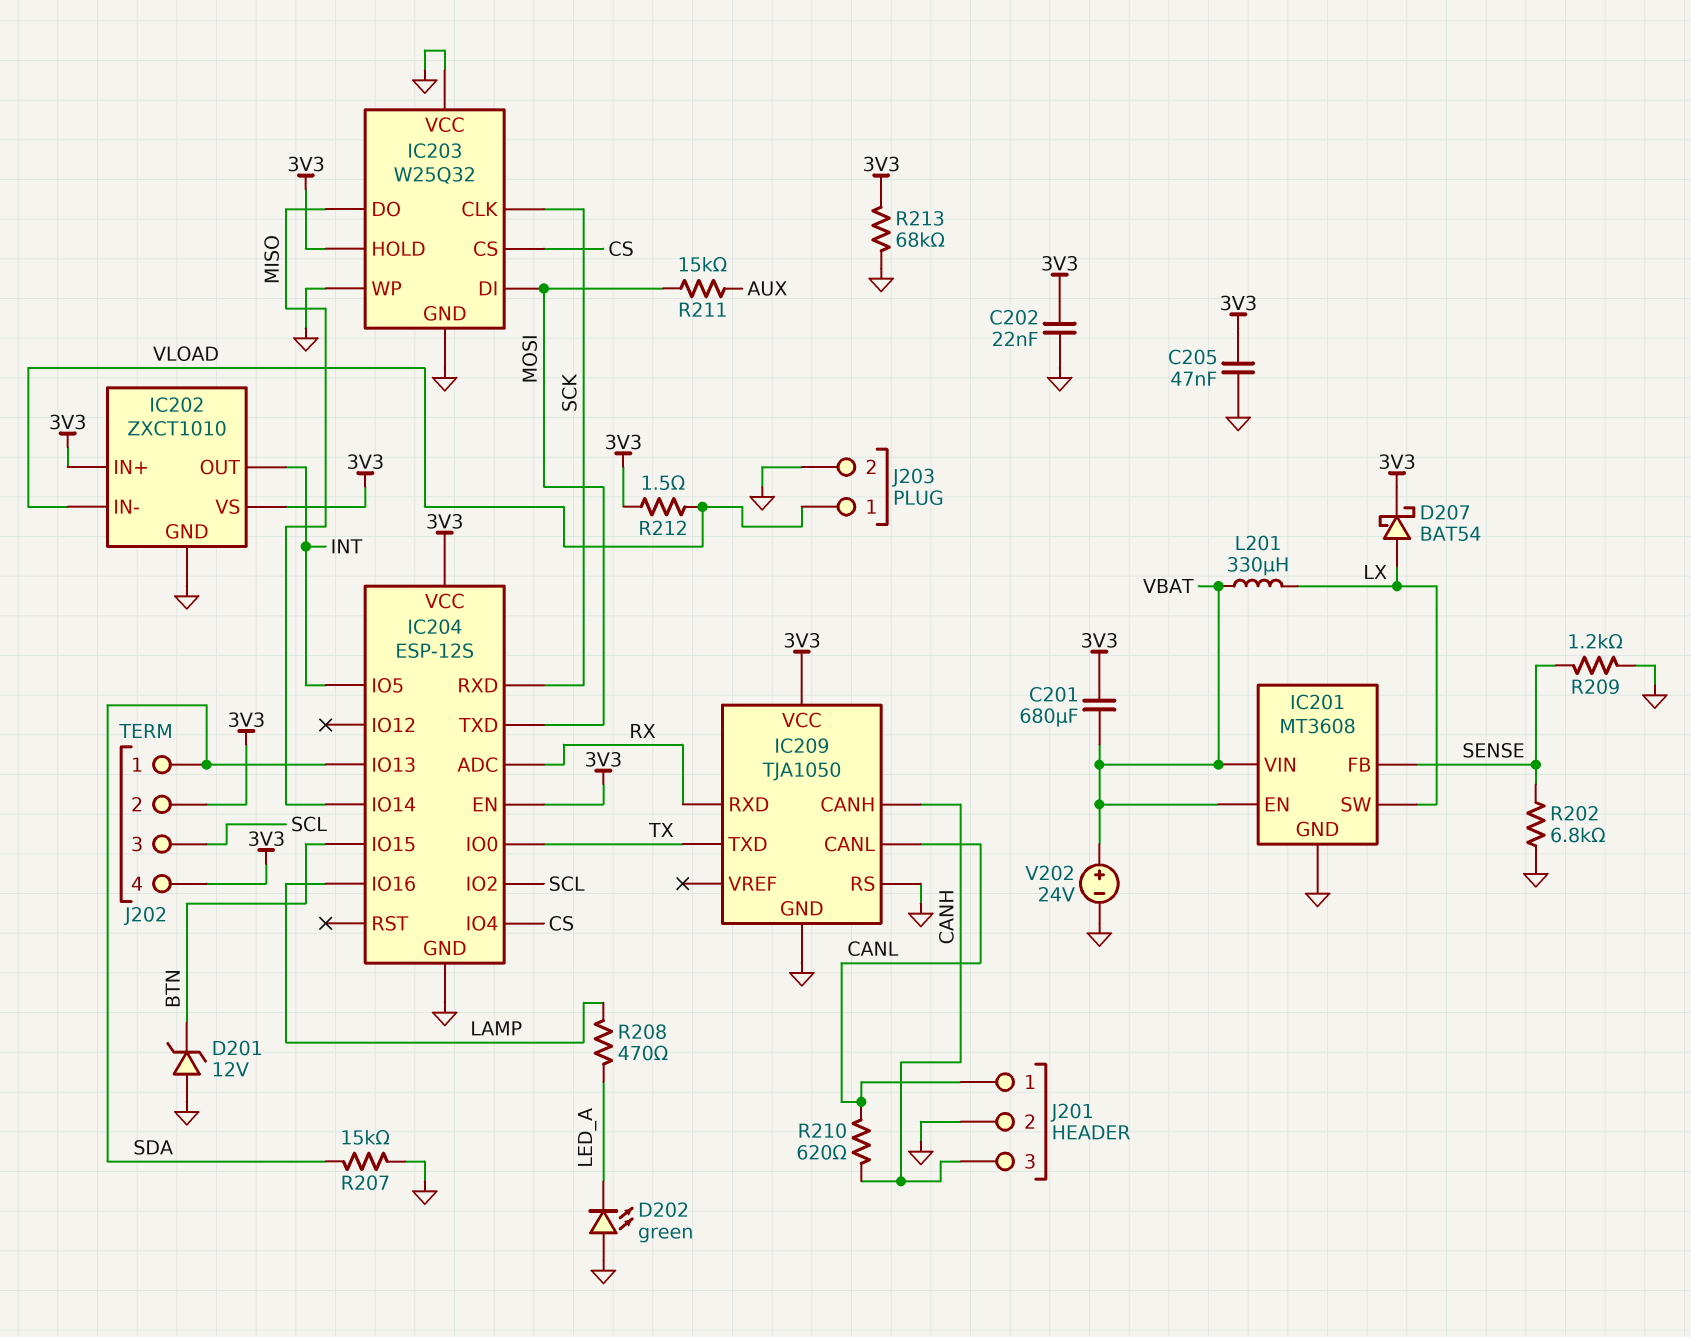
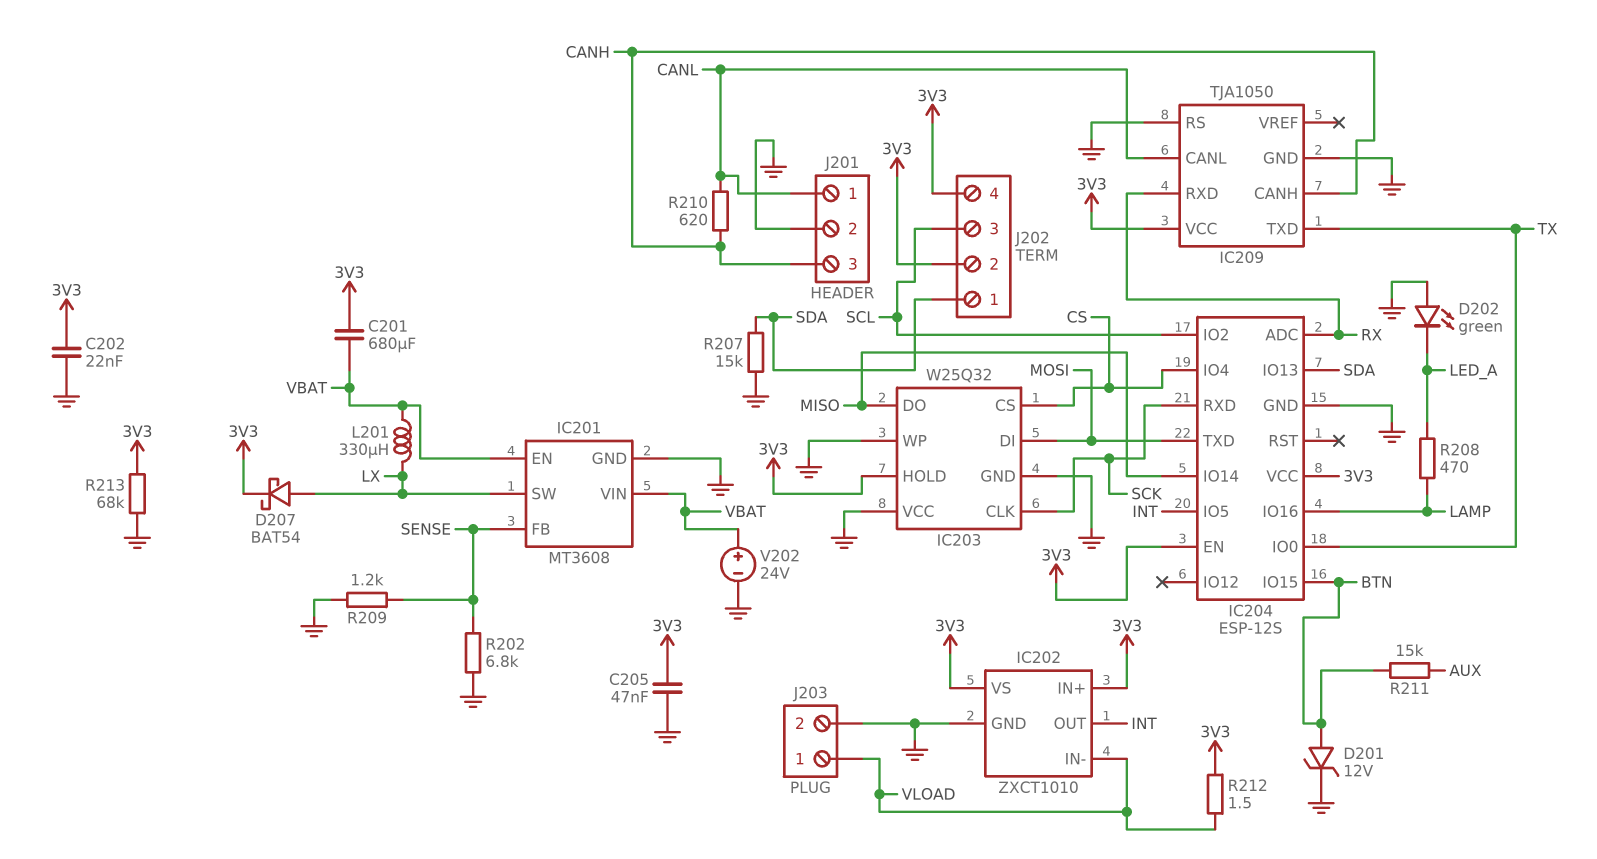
D201: zener 12V (A GND, K BTN) -> zener 12V (A BTN, K GND)
R211: 15k (AUX, MOSI) -> 15k (AUX, BTN)

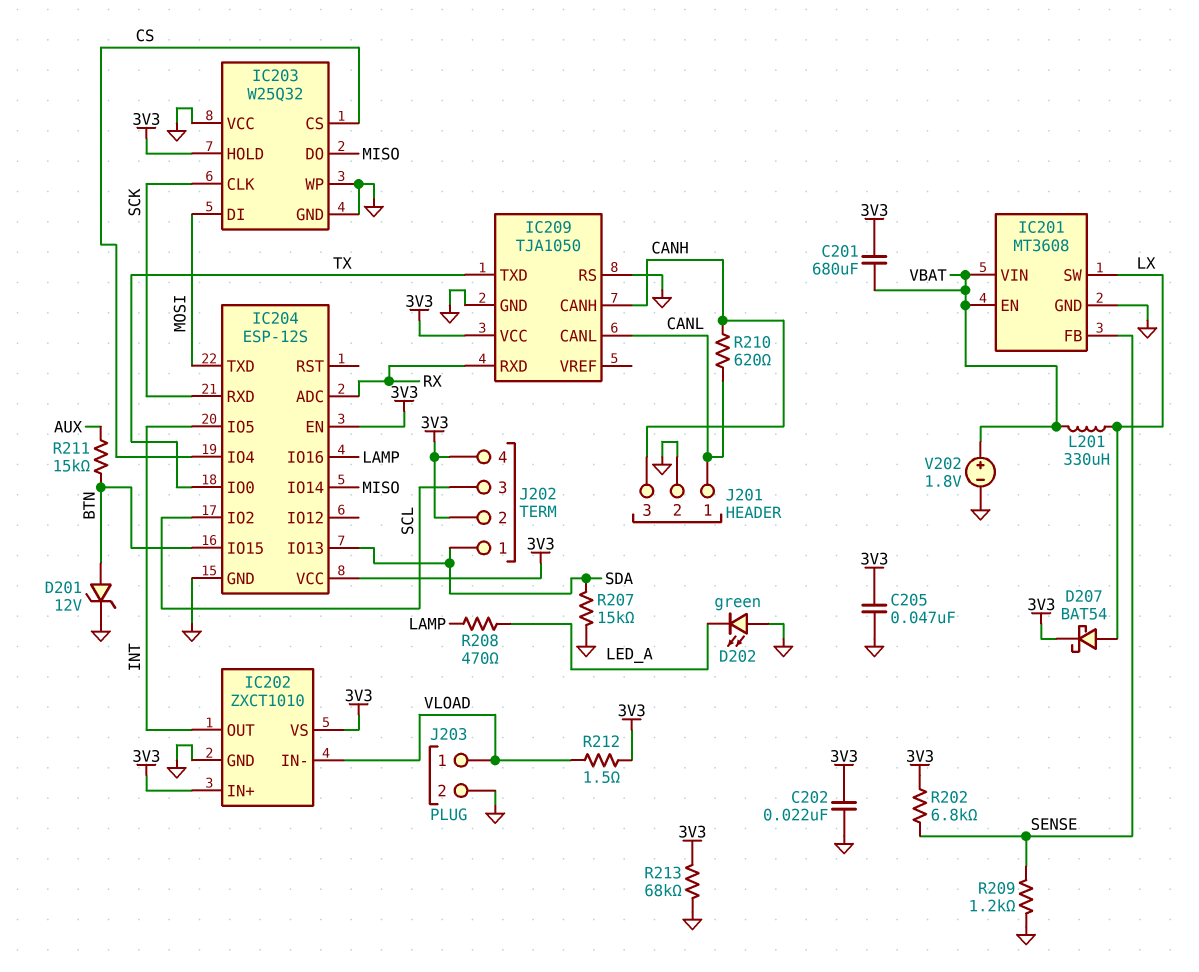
R202: 6.8k (GND, SENSE) -> 6.8k (3V3, SENSE)
V202: 24V (plus VBAT, minus GND) -> 1.8V (plus VBAT, minus GND)

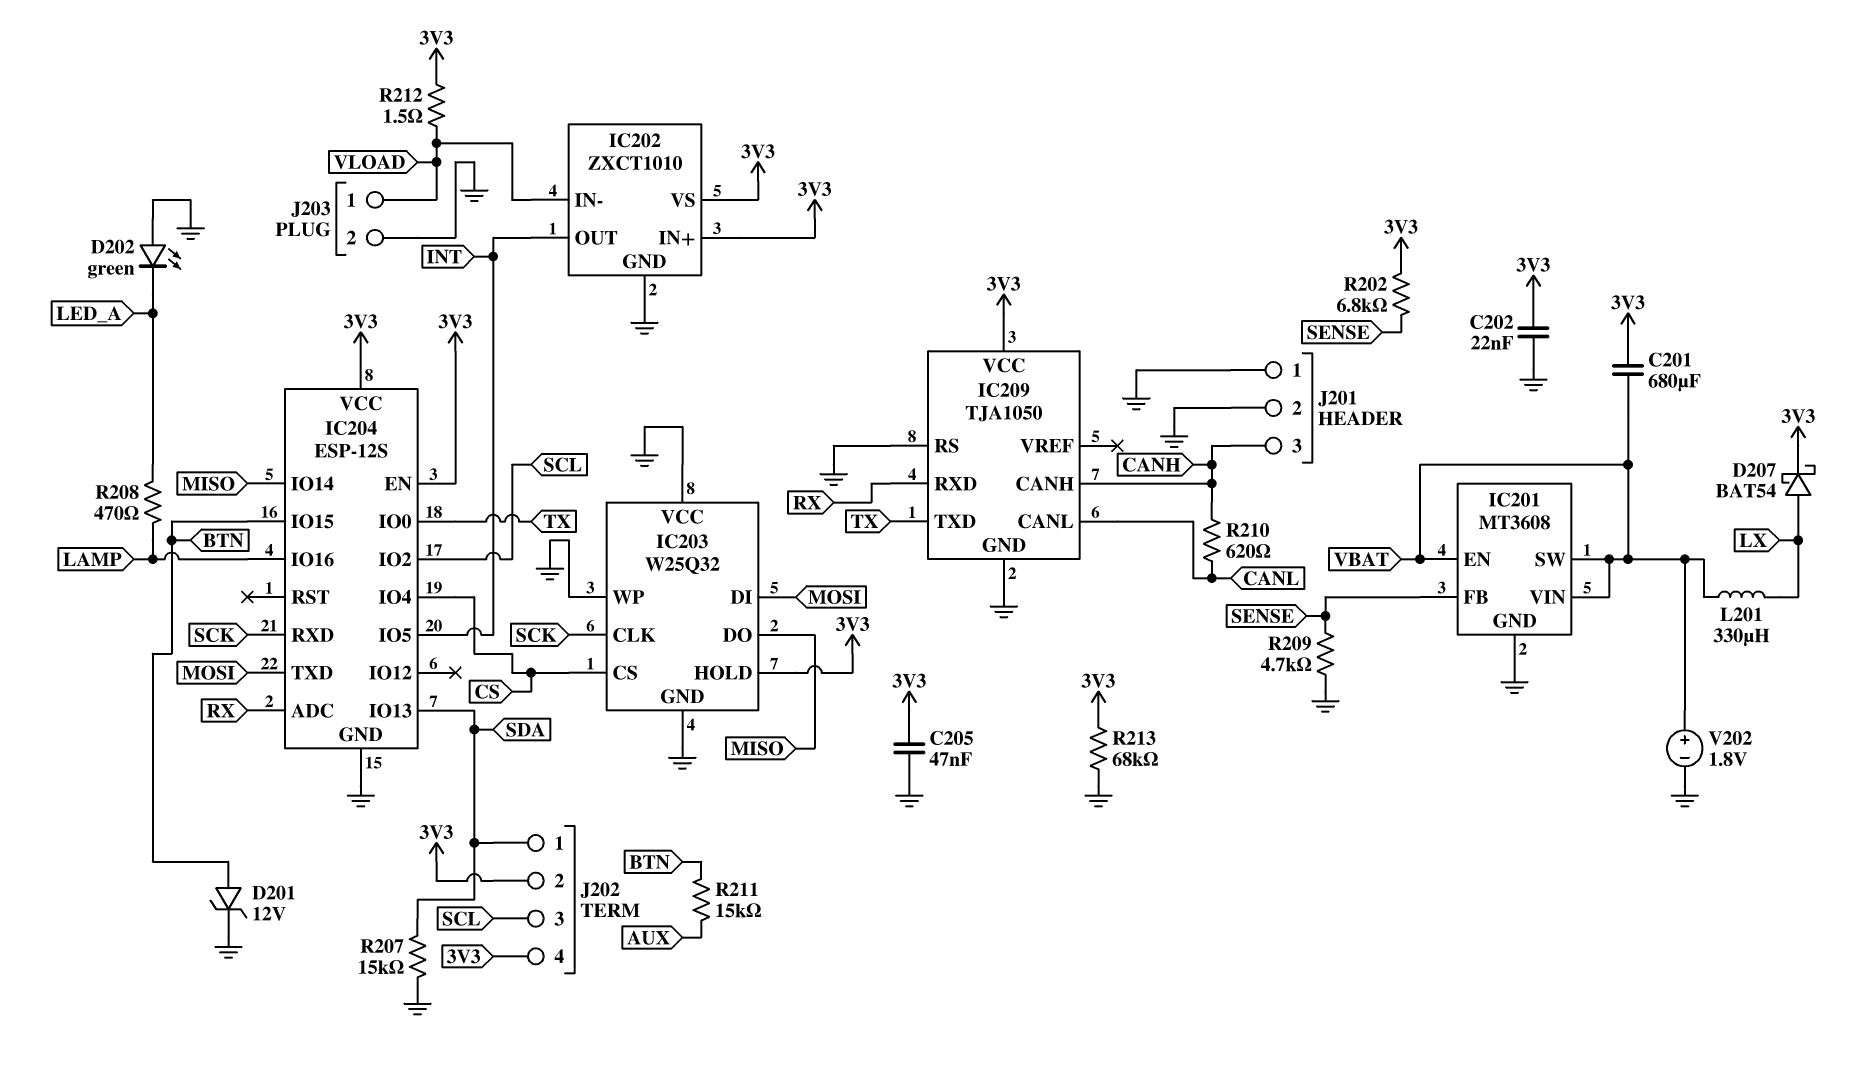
IC201 pin SW: LX -> VBAT
J201 pin 1: CANL -> GND
R209: 1.2k (GND, SENSE) -> 4.7k (GND, SENSE)

